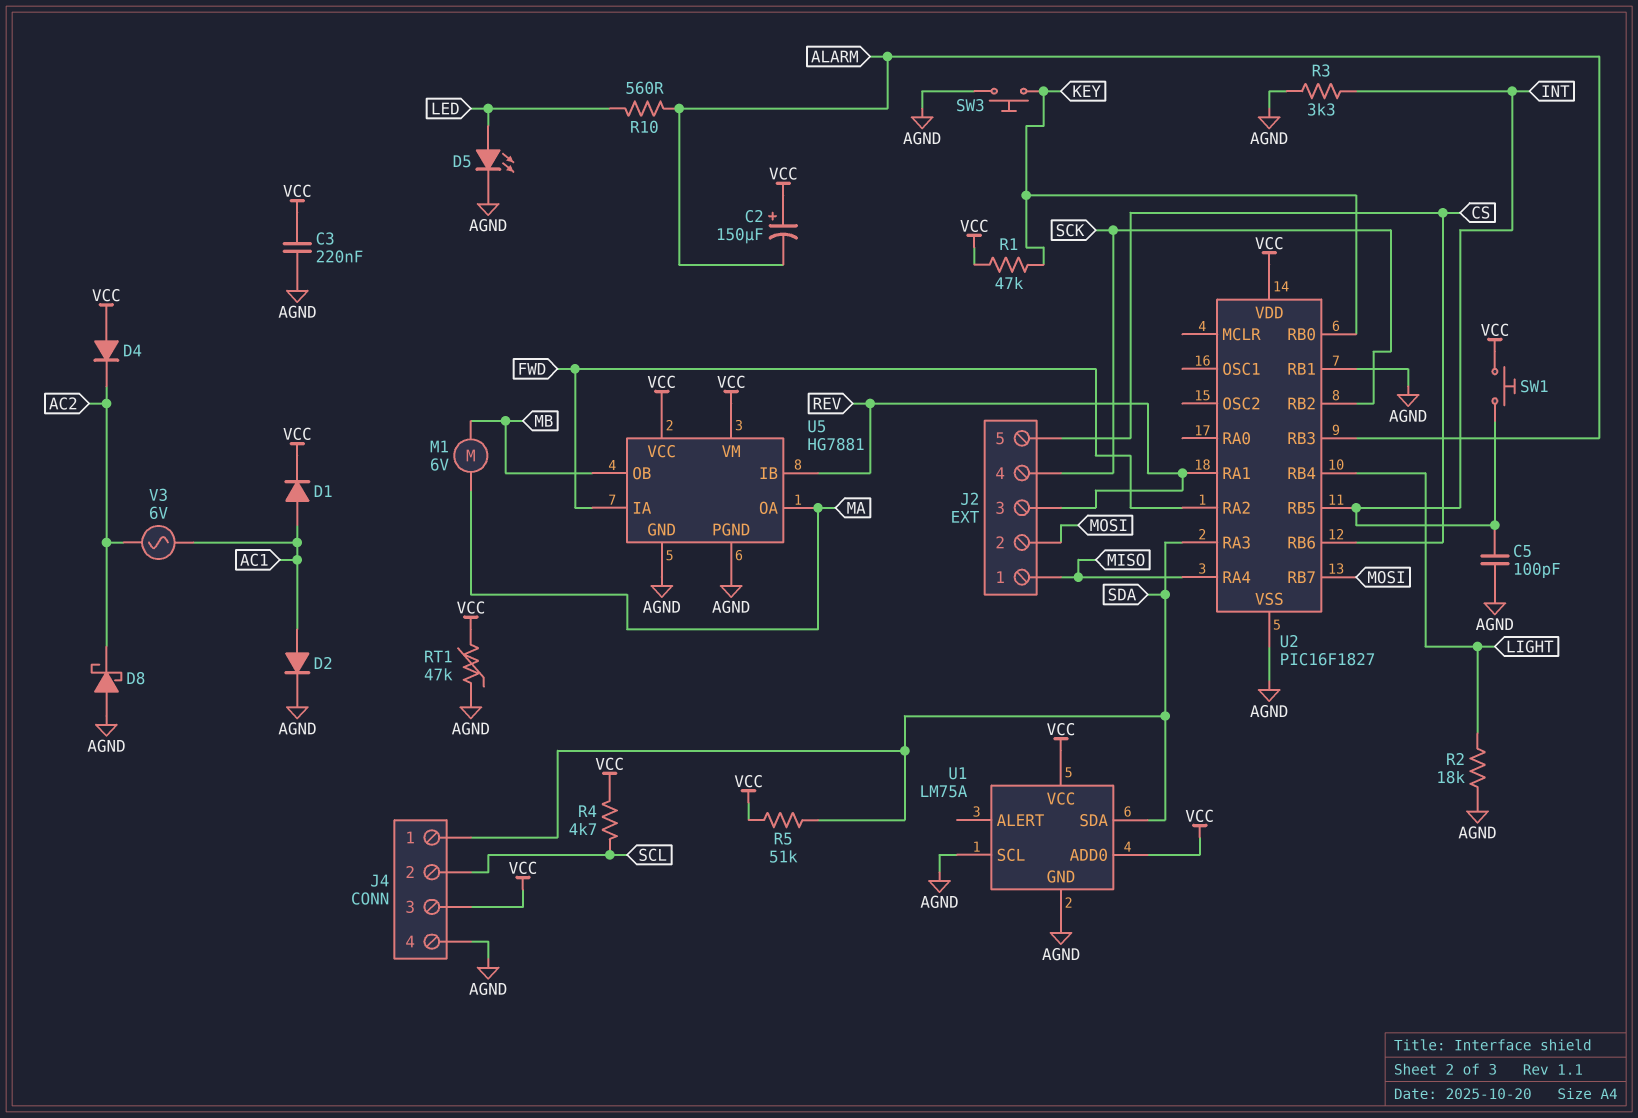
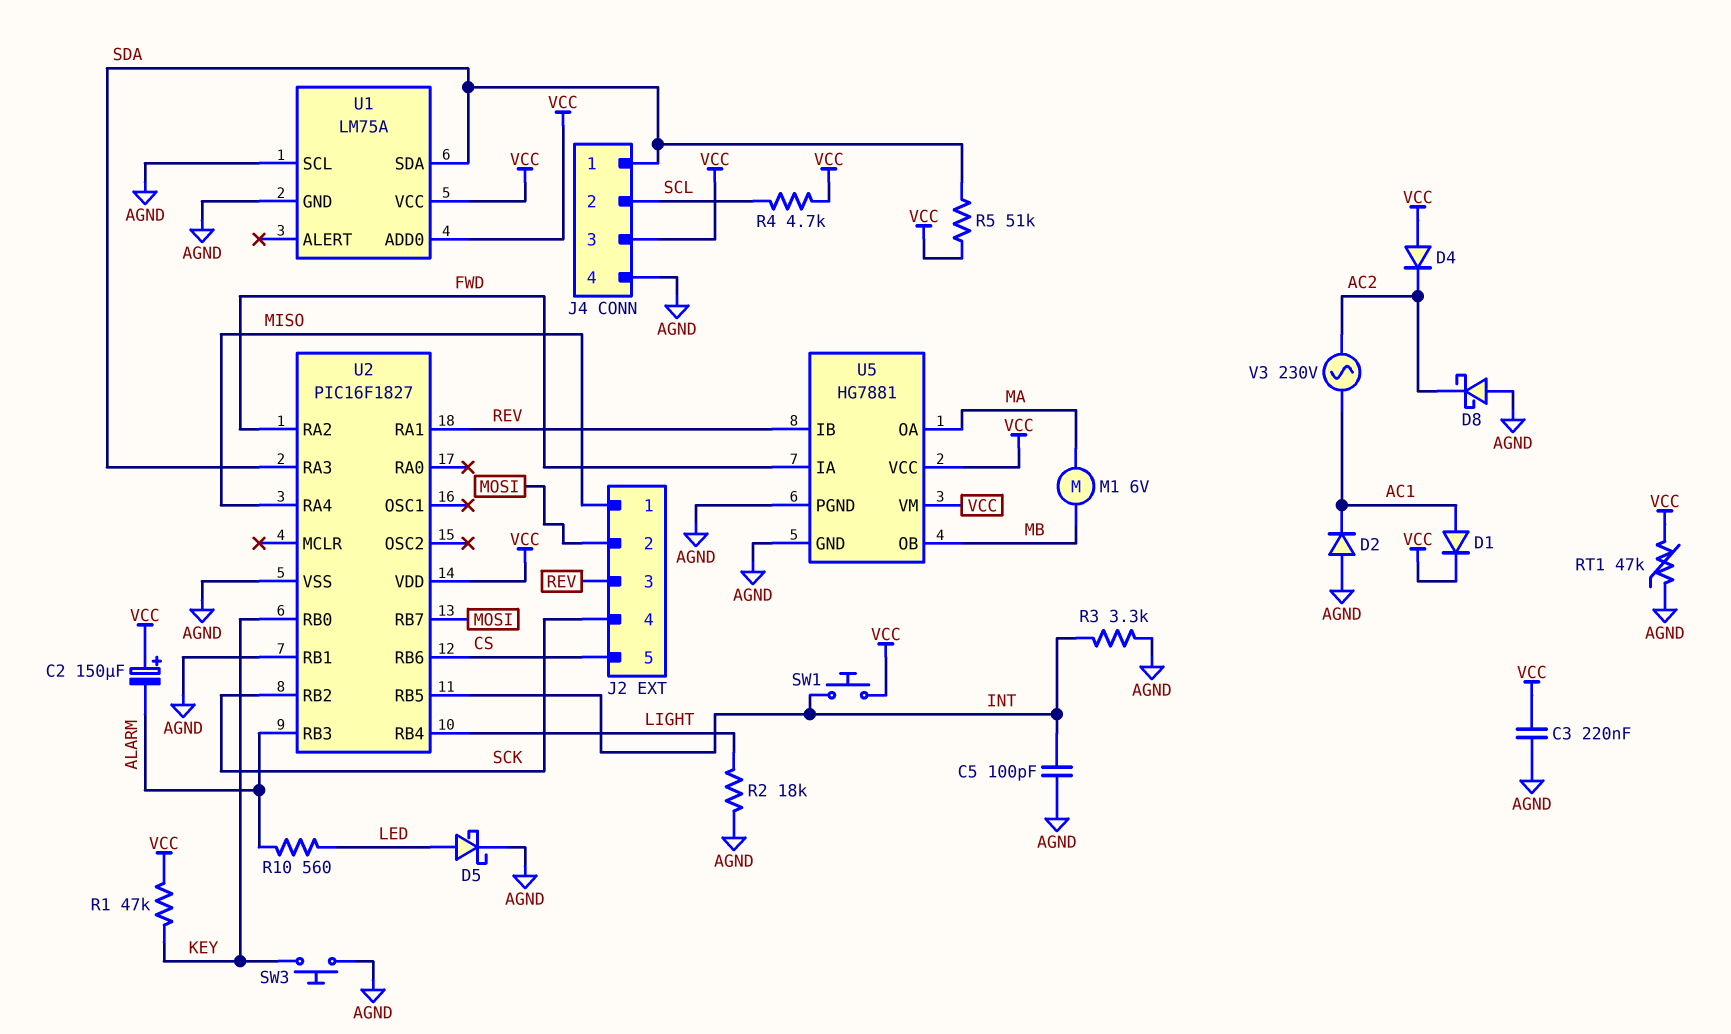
D2: diode (A AC1, K AGND) -> diode (A AGND, K AC1)
D5: LED (A LED, K AGND) -> schottky (A LED, K AGND)
V3: AC 6V (AC1, AC2) -> AC 230V (AC1, AC2)

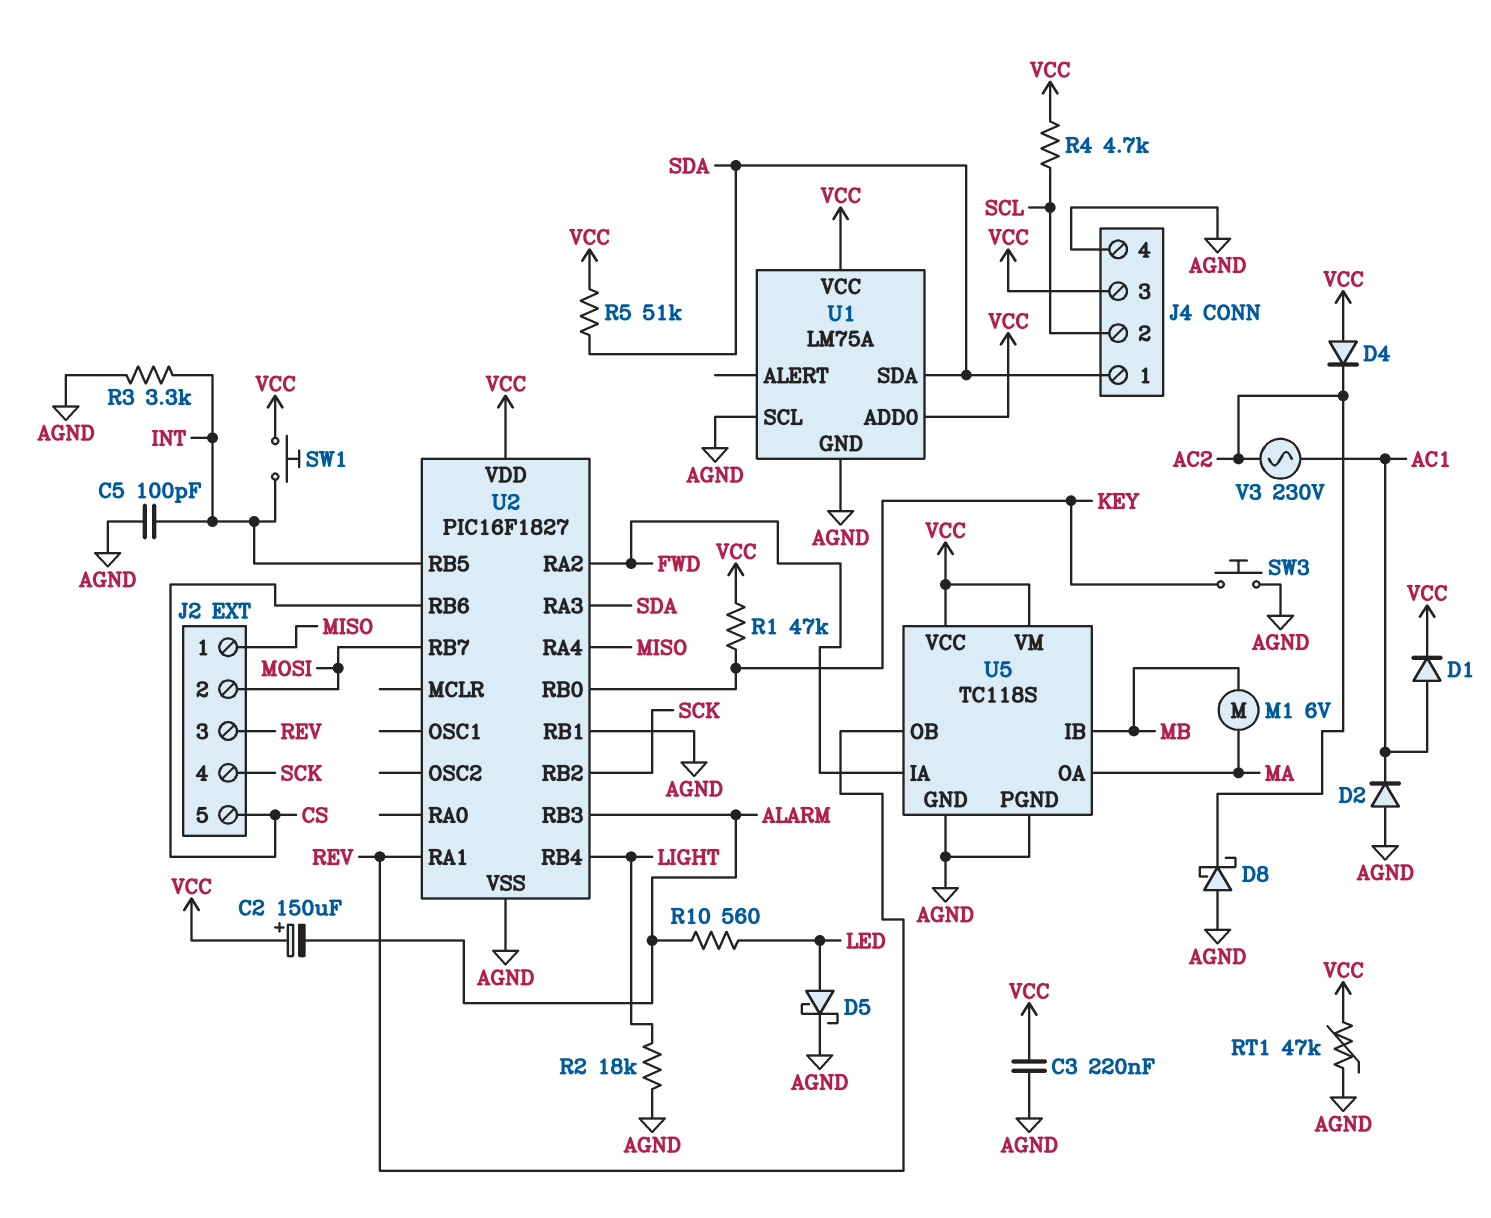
U5: HG7881 -> TC118S
U5 pin IB: REV -> MB
U5 pin OB: MB -> REV

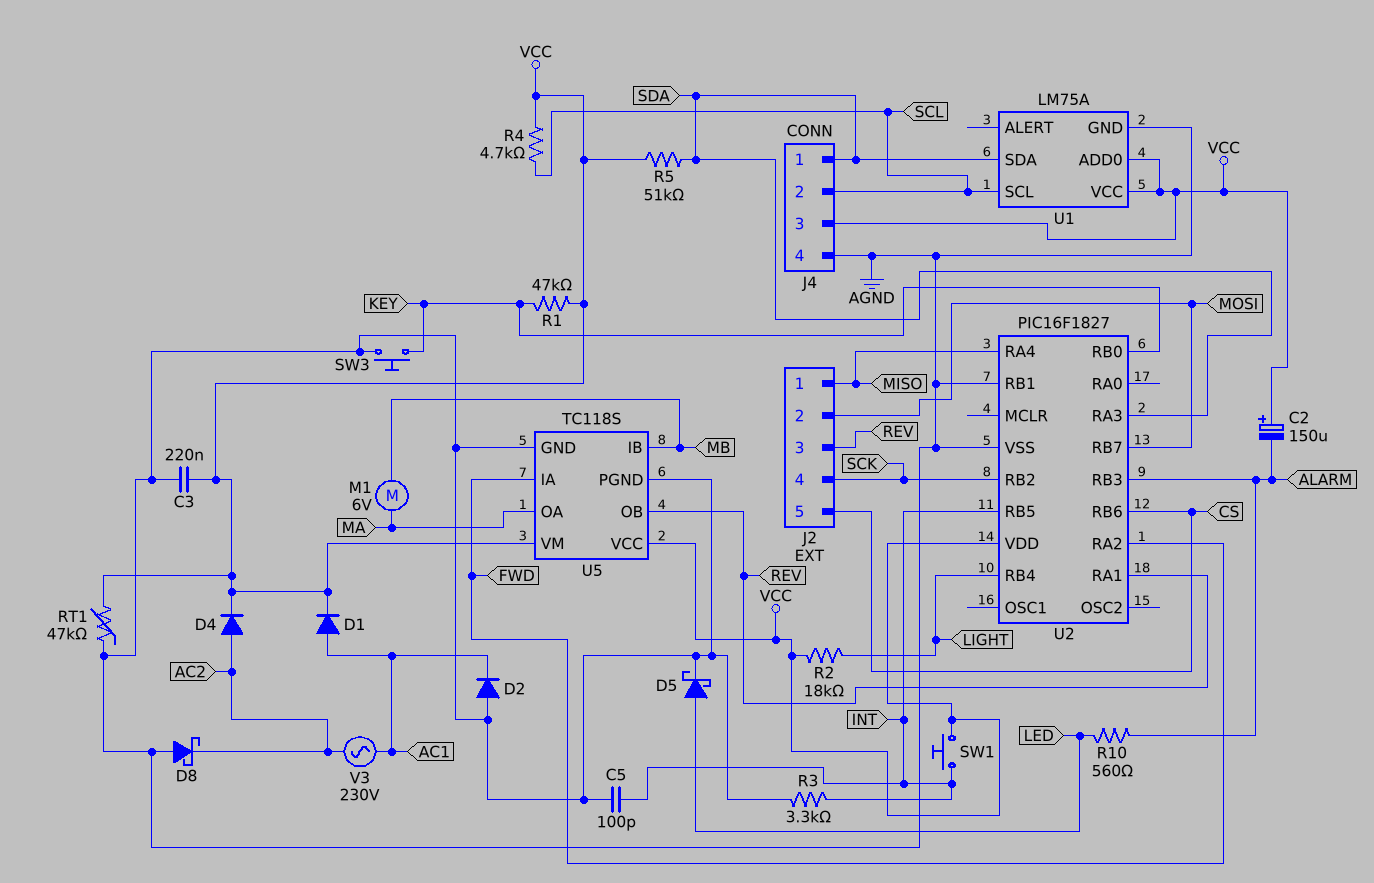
D4: diode (A VCC, K AC2) -> diode (A AC2, K VCC)
R2: 18k (AGND, LIGHT) -> 18k (LIGHT, VCC)
U1 pin SCL: AGND -> SCL

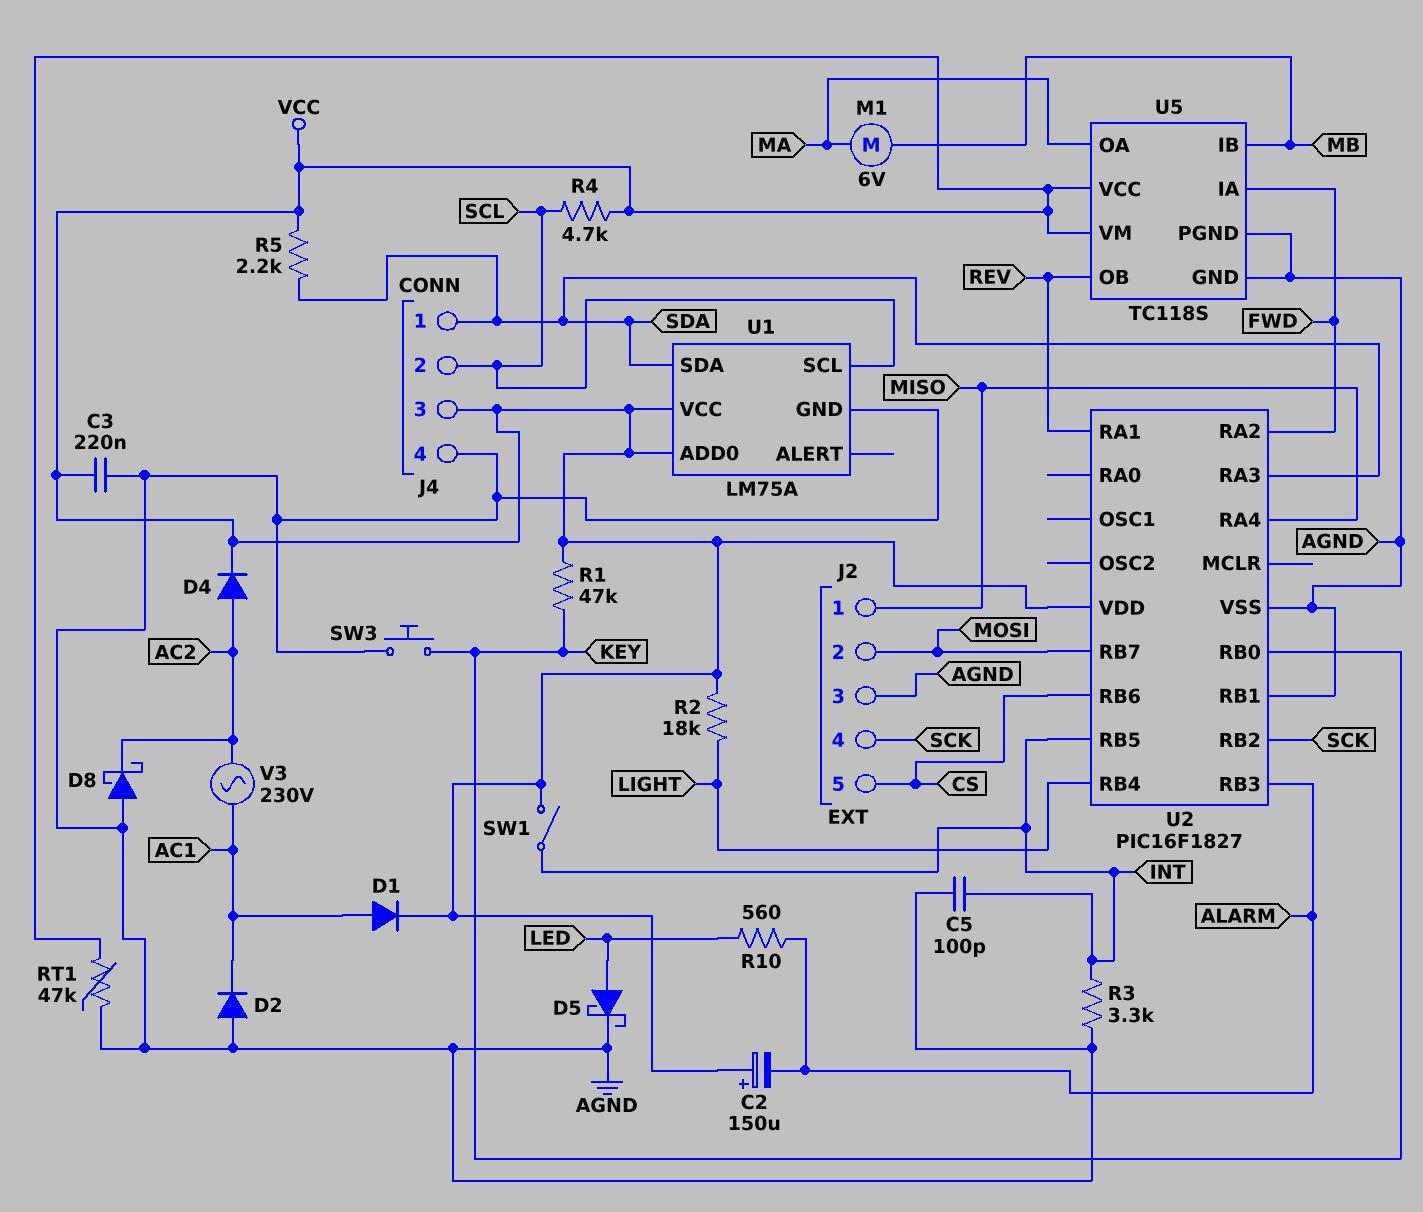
J2 pin 3: REV -> AGND
R5: 51k (SDA, VCC) -> 2.2k (SDA, VCC)
SW1: button (INT, VCC) -> switch (INT, VCC)

